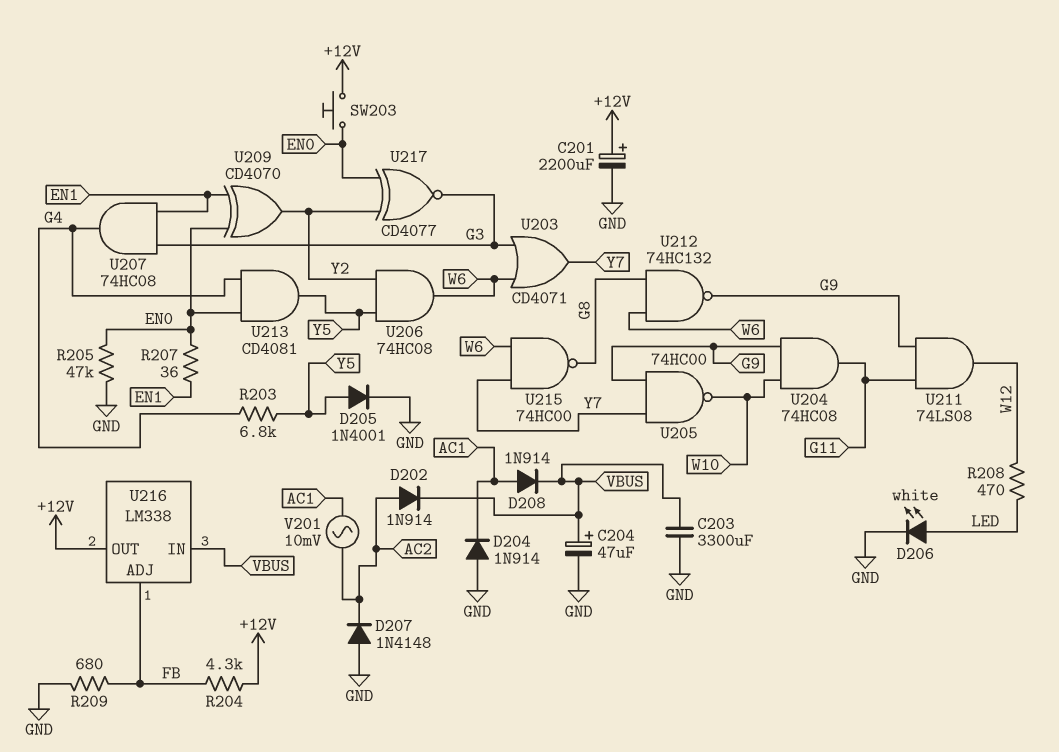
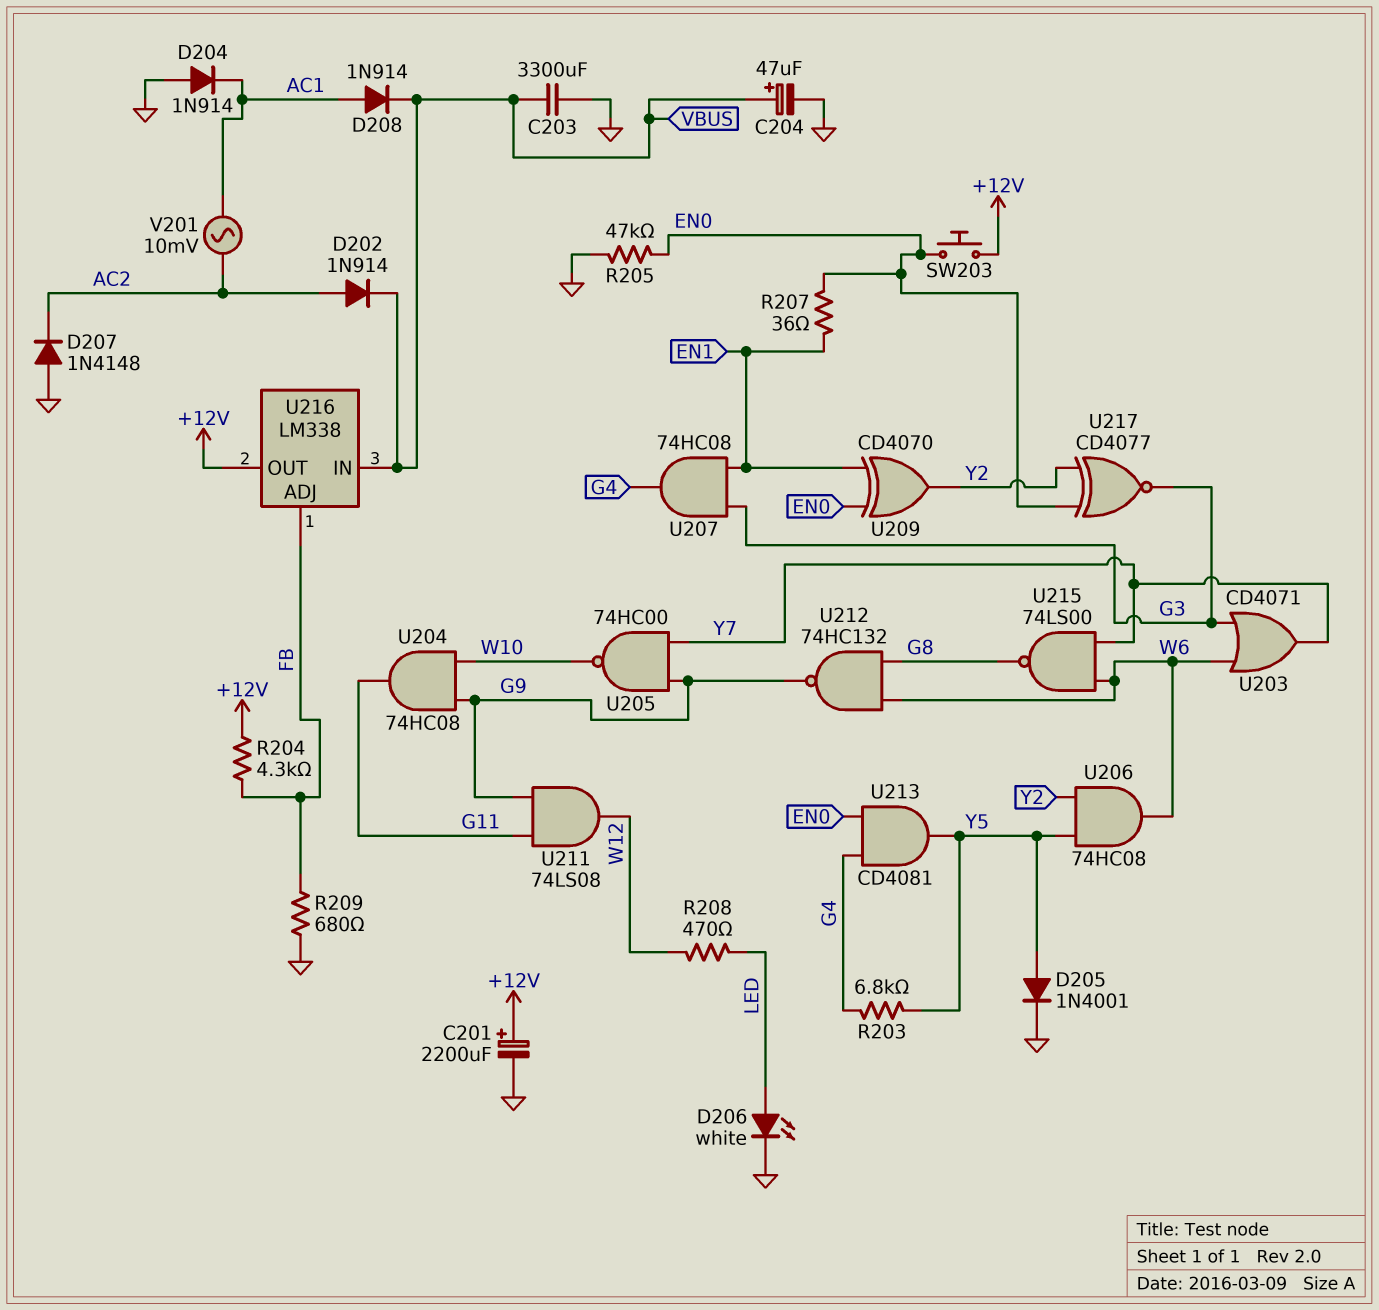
U215: NAND 74HC00 (in W6, in Y7, out G8) -> NAND 74LS00 (in W6, in Y7, out G8)

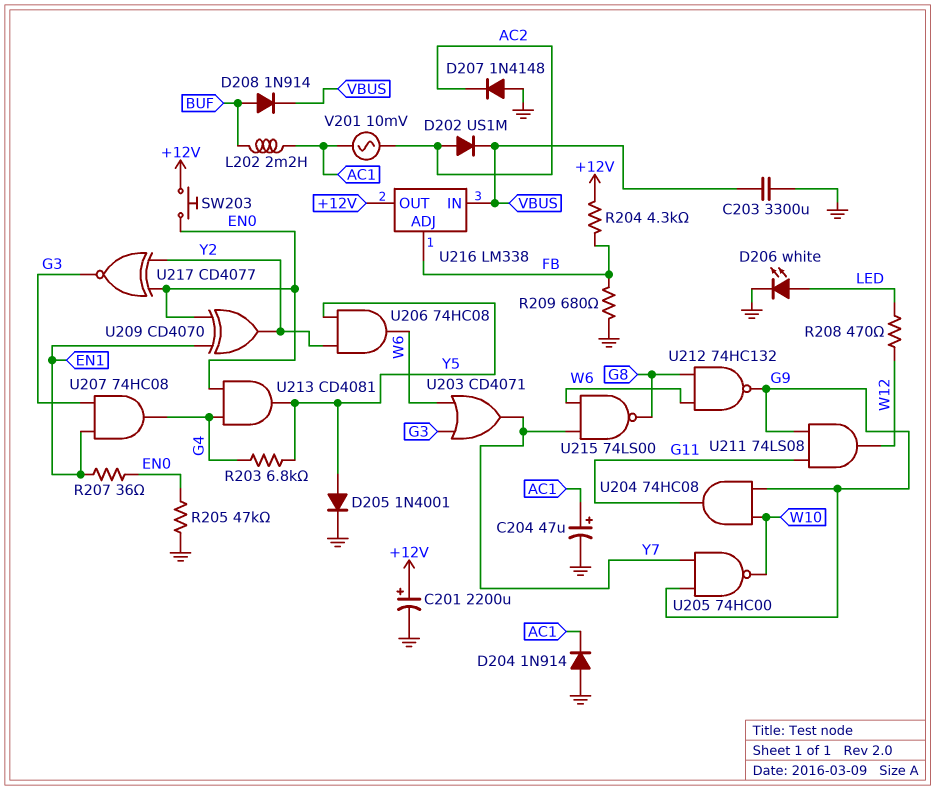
C204: 47uF (plus VBUS, minus GND) -> 47uF (plus AC1, minus GND)
D202: diode 1N914 (A AC2, K VBUS) -> diode US1M (A AC2, K VBUS)
D208: diode 1N914 (A AC1, K VBUS) -> diode 1N914 (A BUF, K VBUS)
L202: none -> 2.2mH (AC1, BUF)

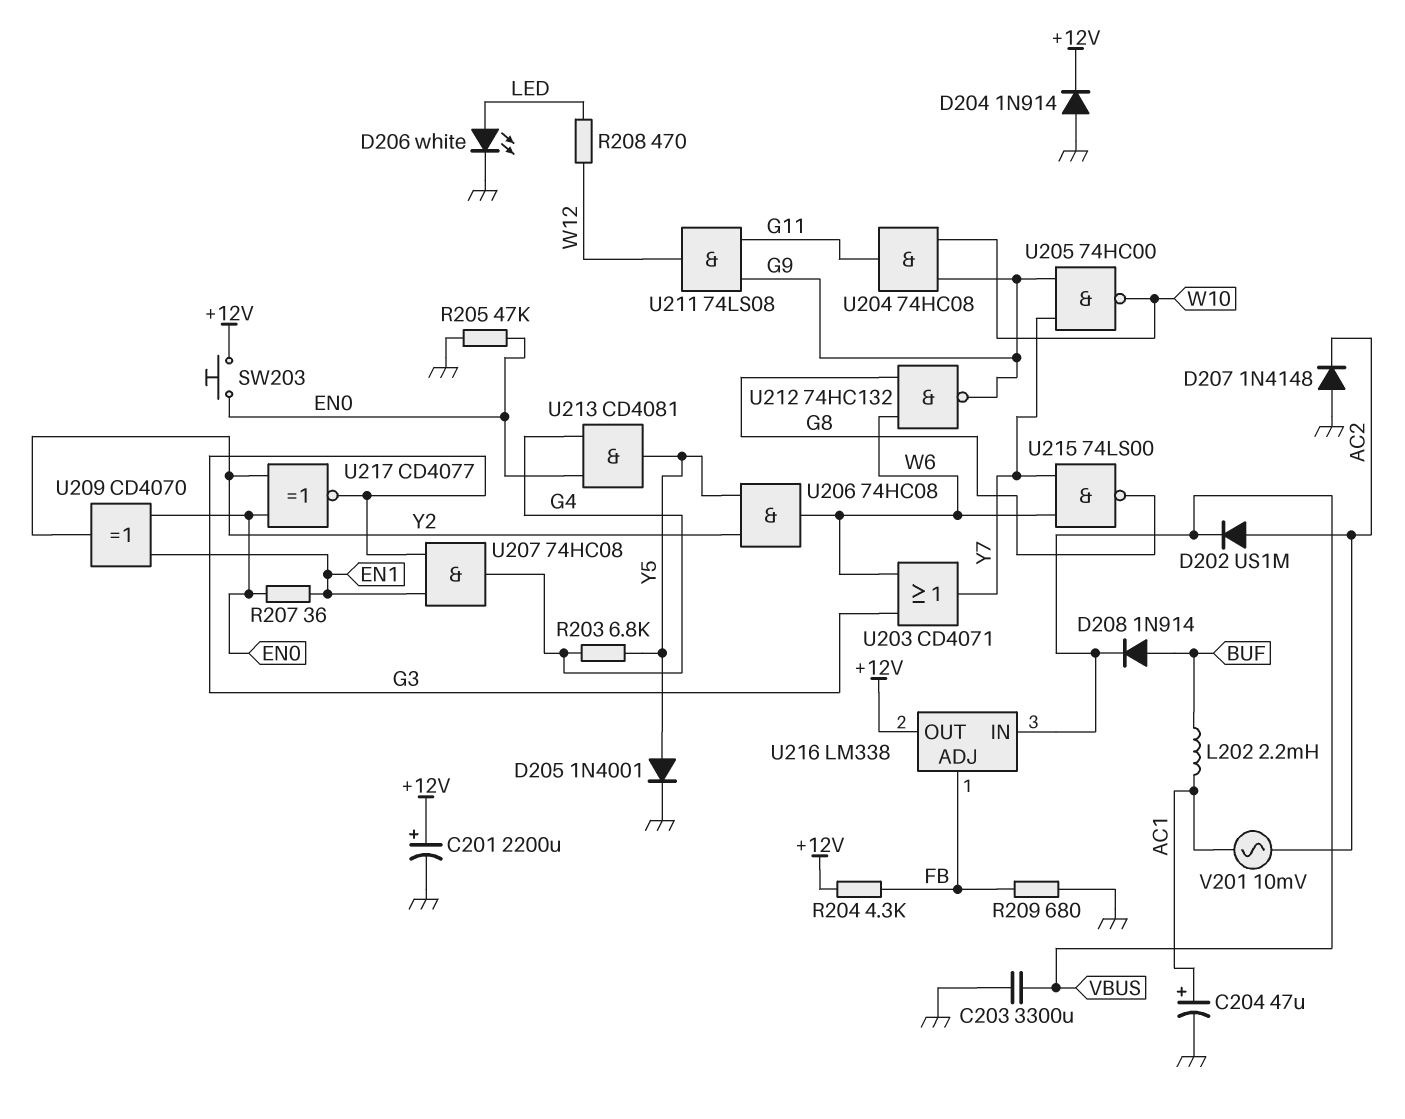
D204: diode 1N914 (A GND, K AC1) -> diode 1N914 (A GND, K +12V)

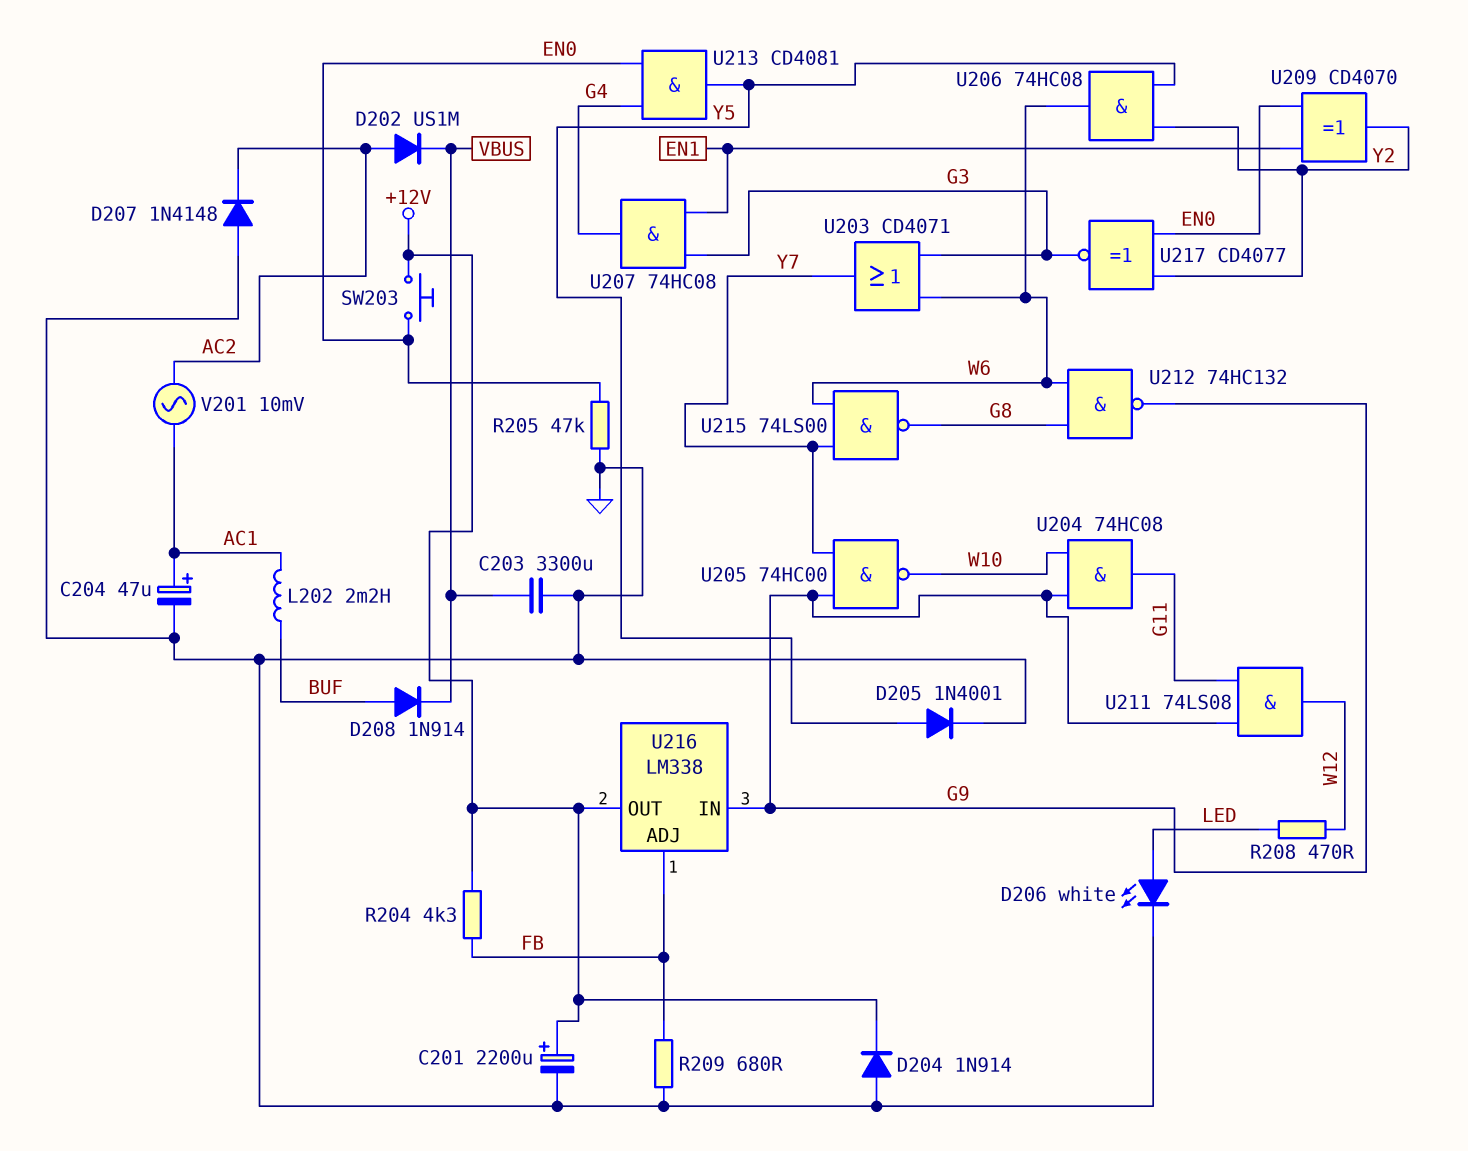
R203: 6.8k (G4, Y5) -> none
R207: 36 (EN0, EN1) -> none
U216 pin IN: VBUS -> G9

